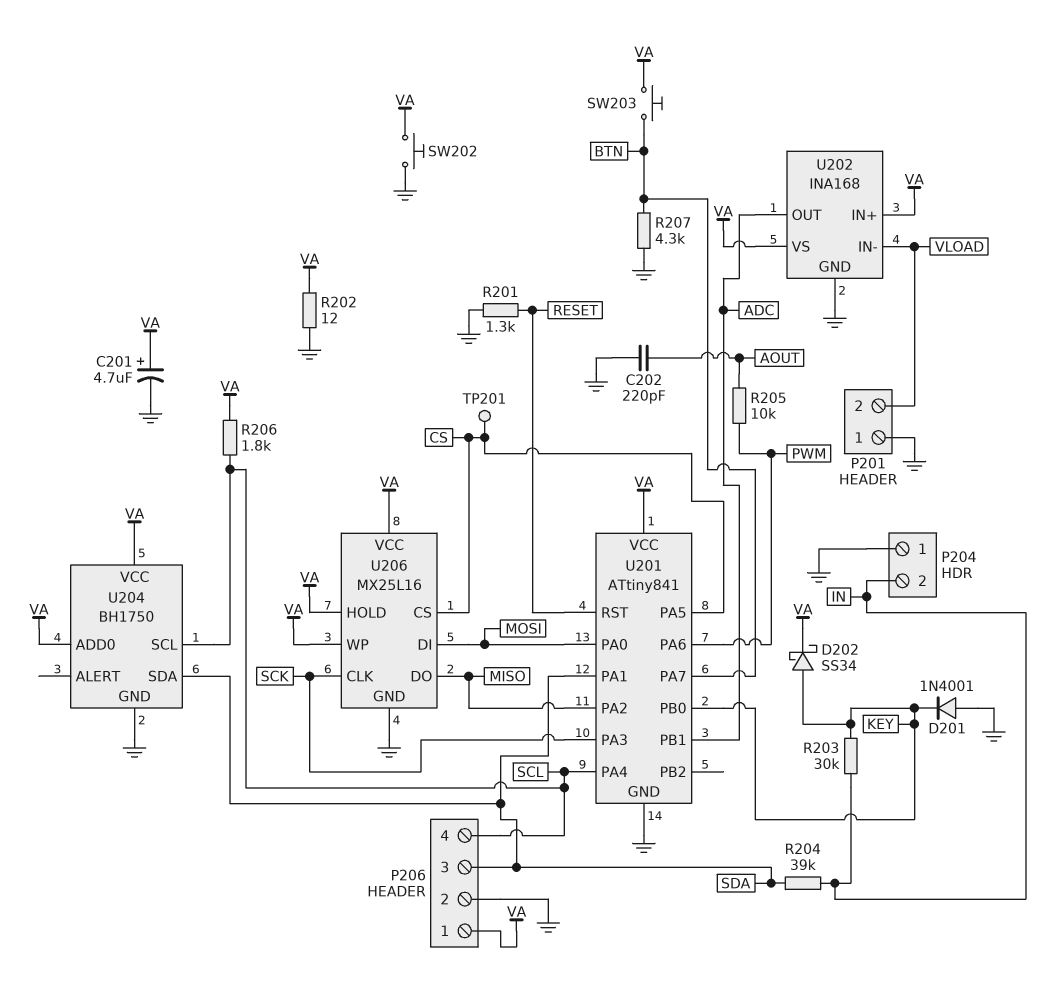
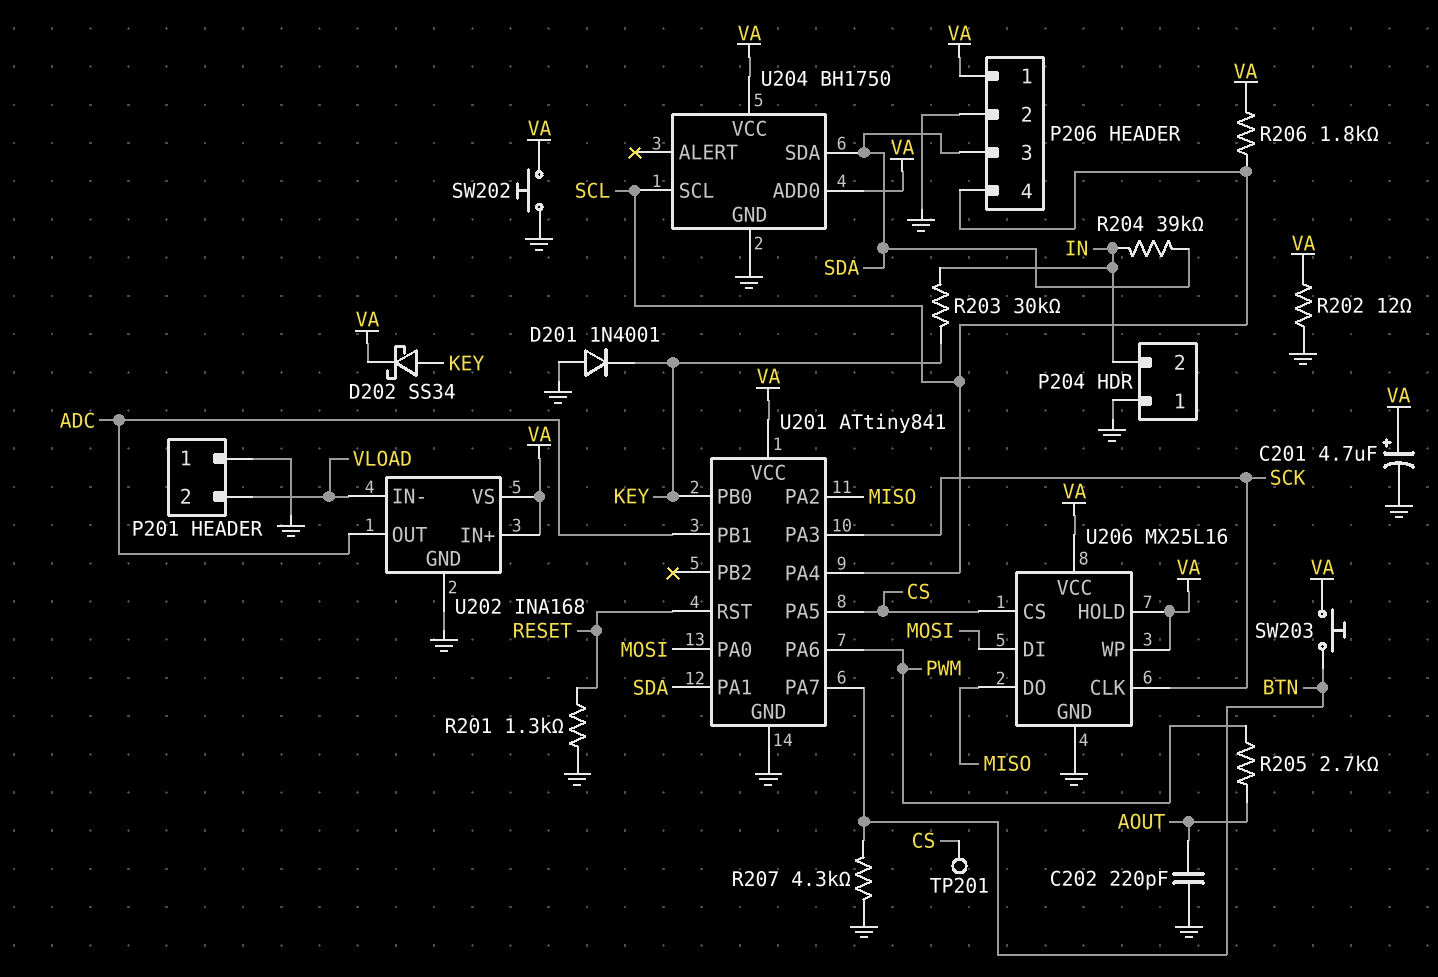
R205: 10k (AOUT, PWM) -> 2.7k (AOUT, PWM)

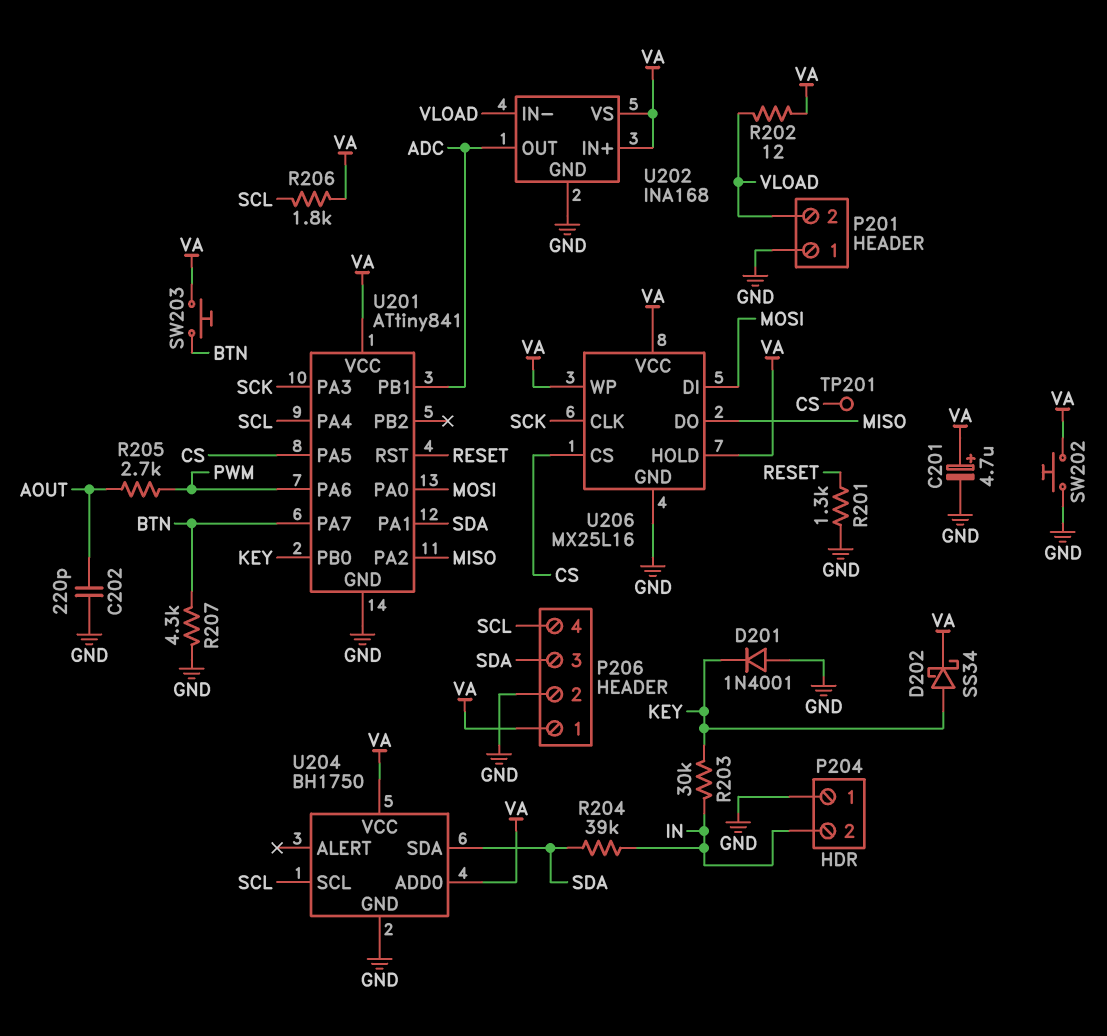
R202: 12 (GND, VA) -> 12 (VA, VLOAD)

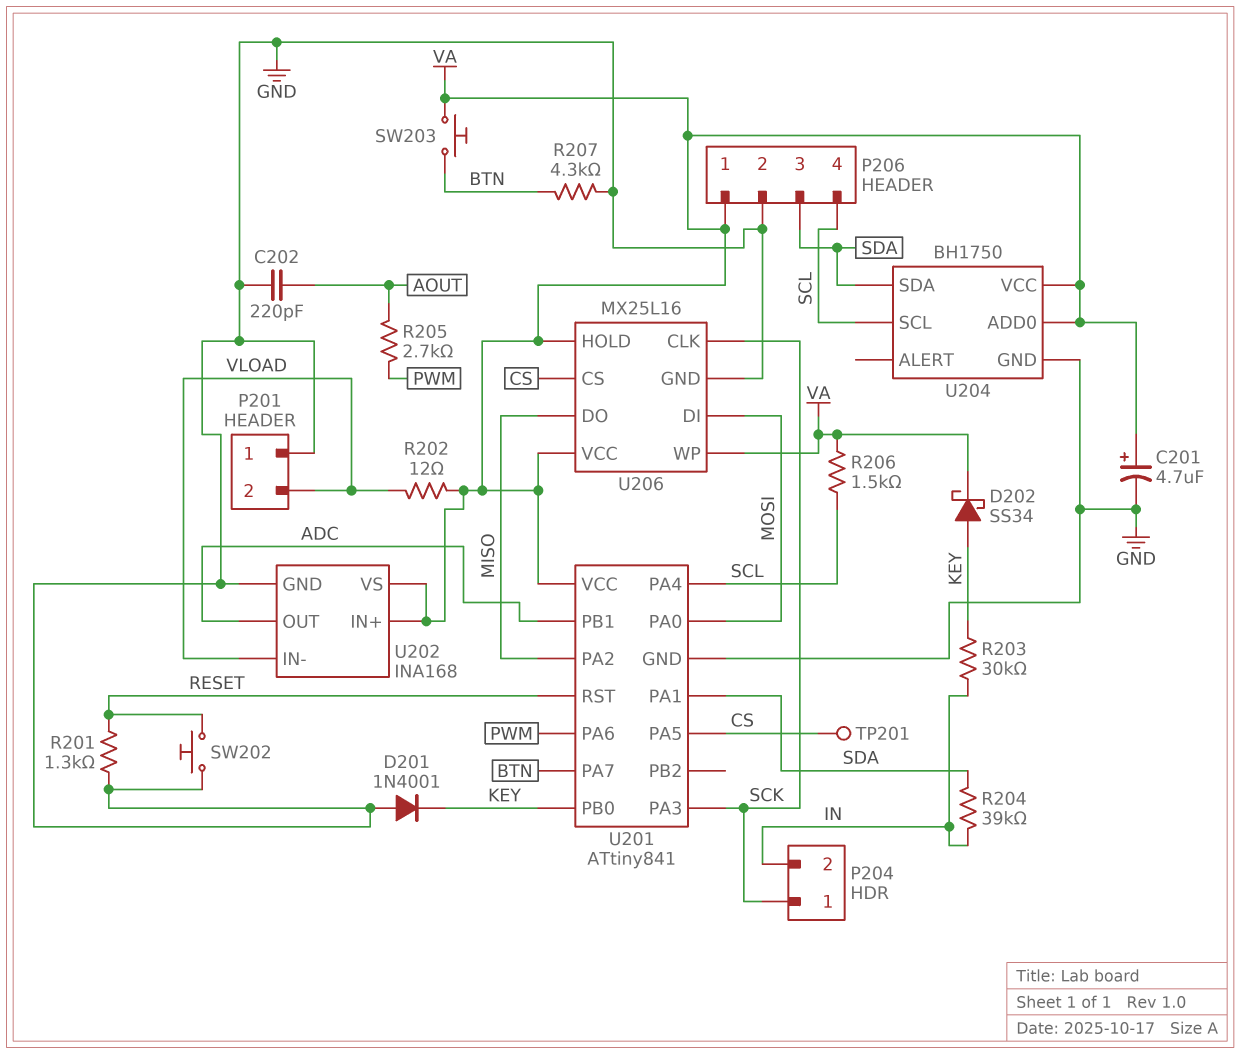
P204 pin 1: GND -> SCK
R206: 1.8k (SCL, VA) -> 1.5k (SCL, VA)
SW202: button (GND, VA) -> button (GND, RESET)

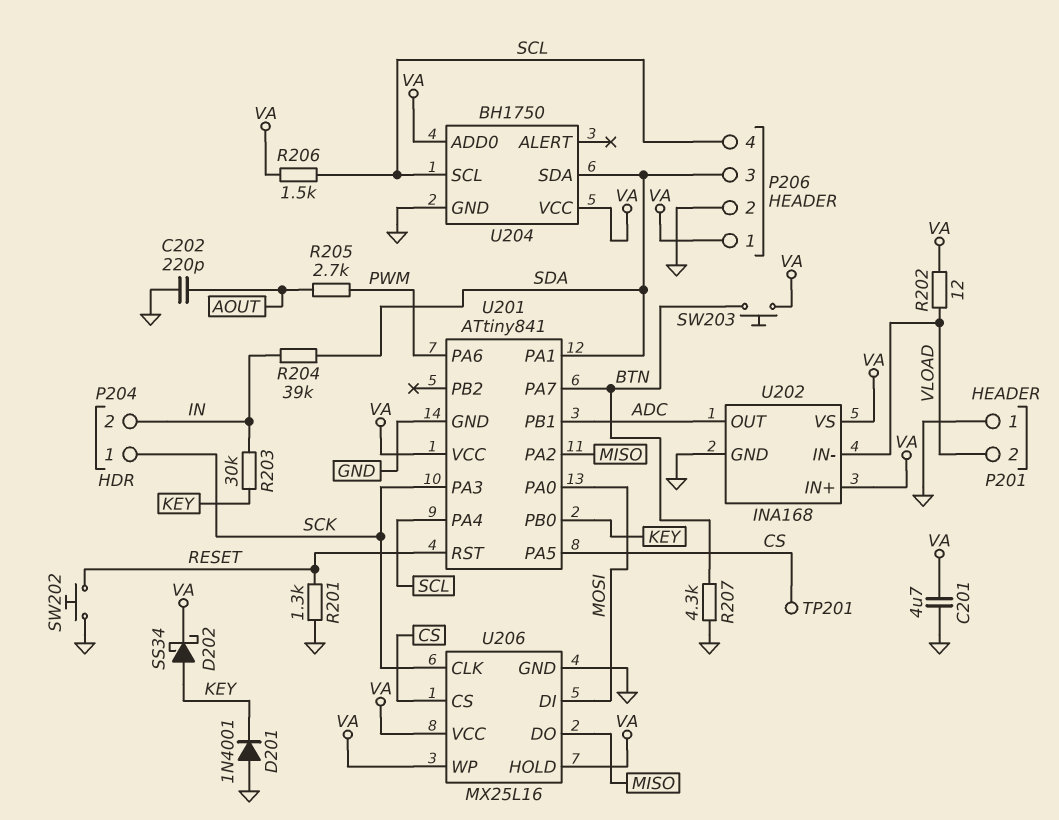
C201: 4.7uF (plus VA, minus GND) -> 4.7uF (GND, VA)

